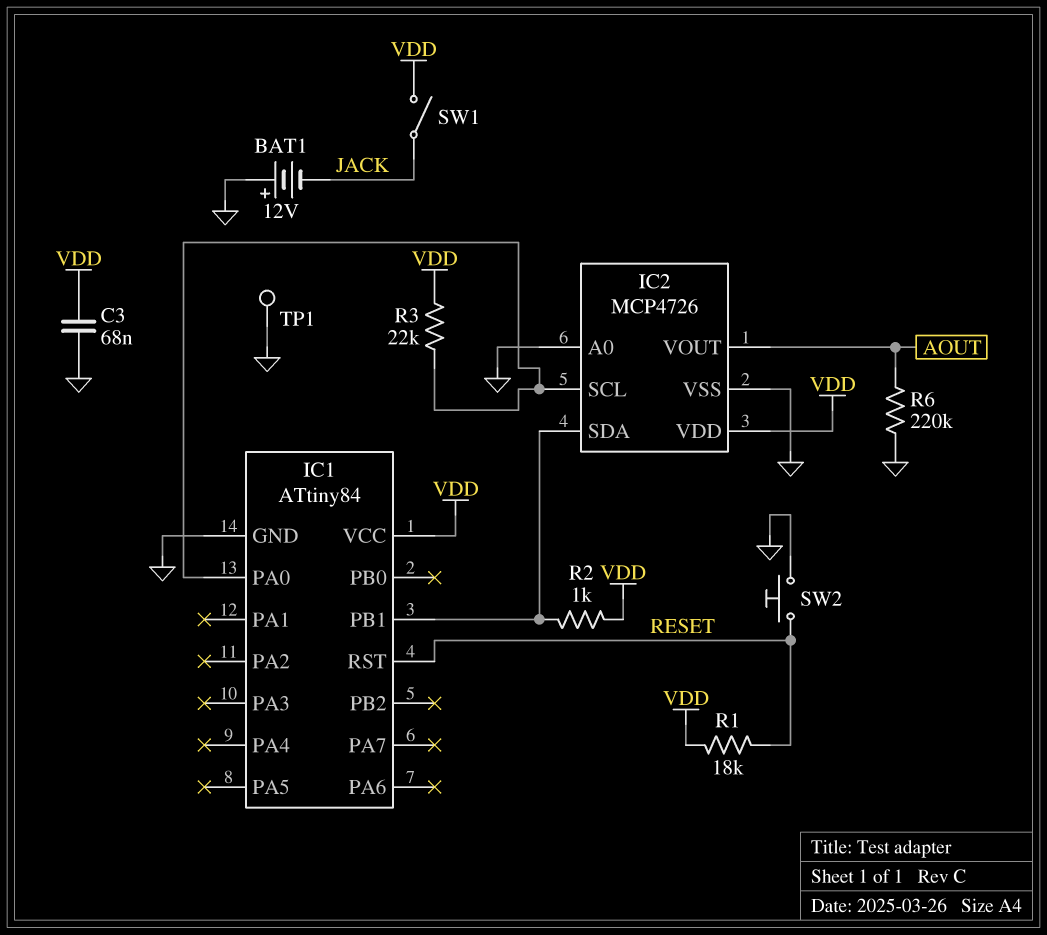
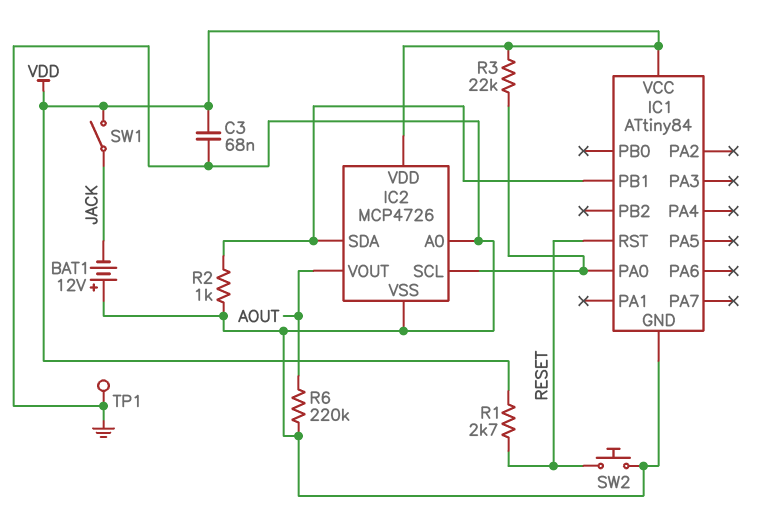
R1: 18k (RESET, VDD) -> 2.7k (RESET, VDD)
R2: 1k (IC1/PB1, VDD) -> 1k (GND, IC1/PB1)

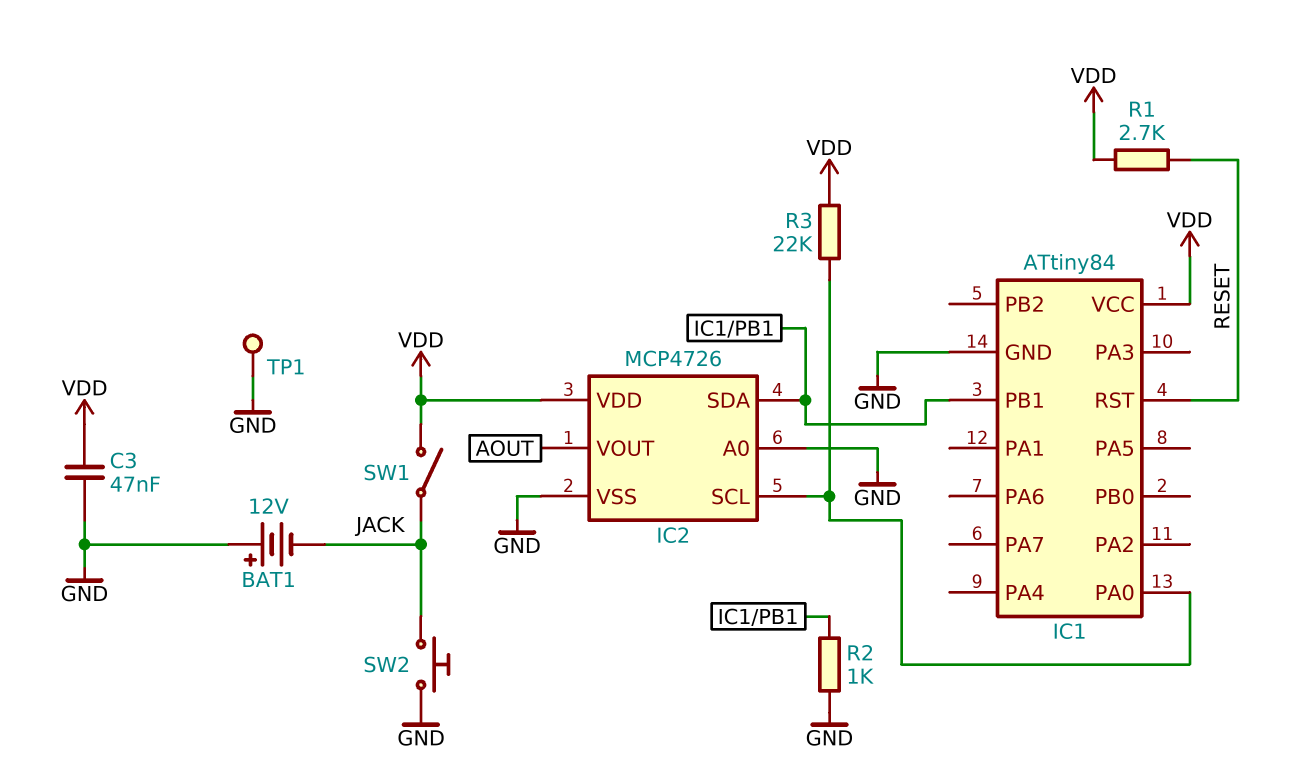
C3: 68nF (GND, VDD) -> 47nF (GND, VDD)
R6: 220k (AOUT, GND) -> none
SW2: button (GND, RESET) -> button (GND, JACK)

